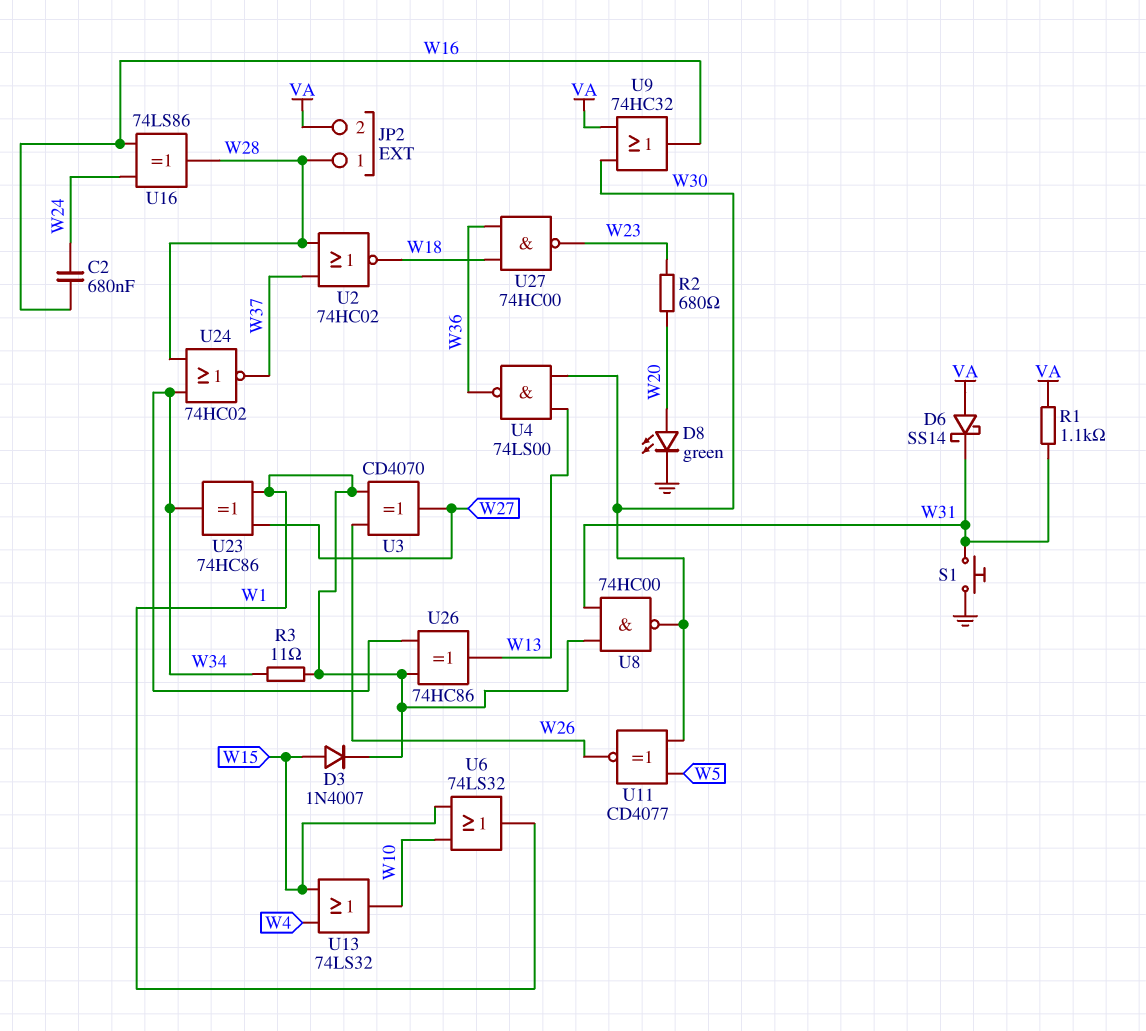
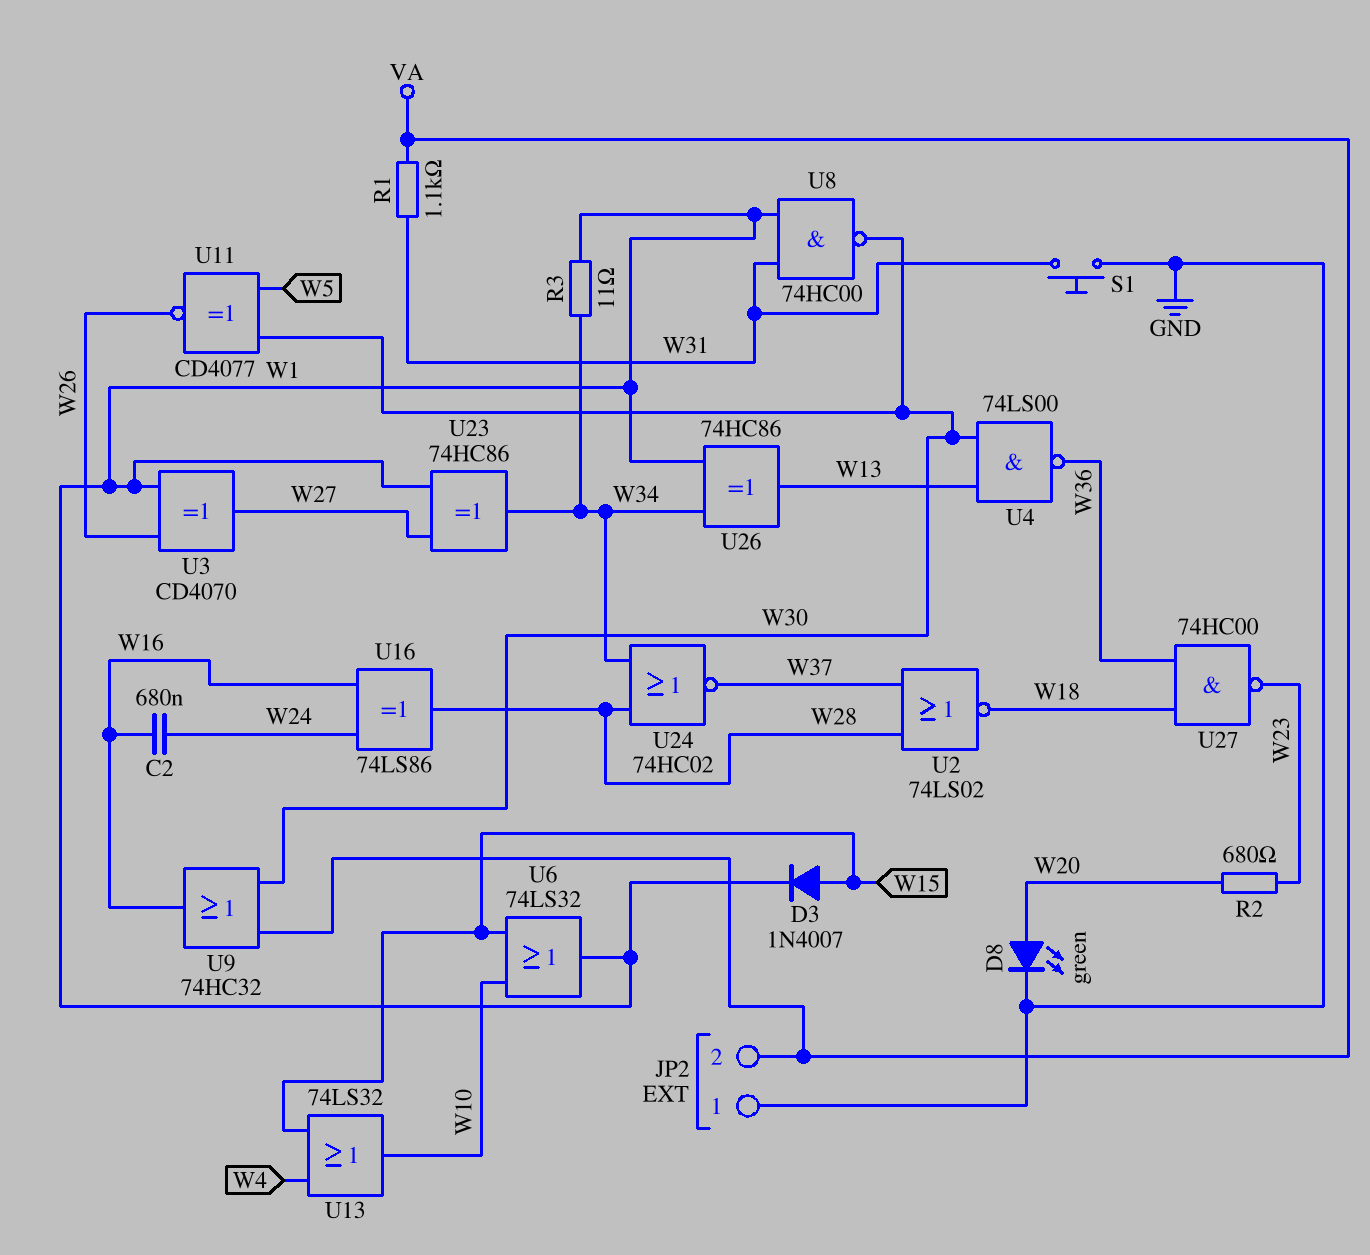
D6: schottky SS14 (A VA, K W31) -> none
JP2 pin 1: W28 -> GND
U2: NOR 74HC02 (in W28, in W37, out W18) -> NOR 74LS02 (in W28, in W37, out W18)

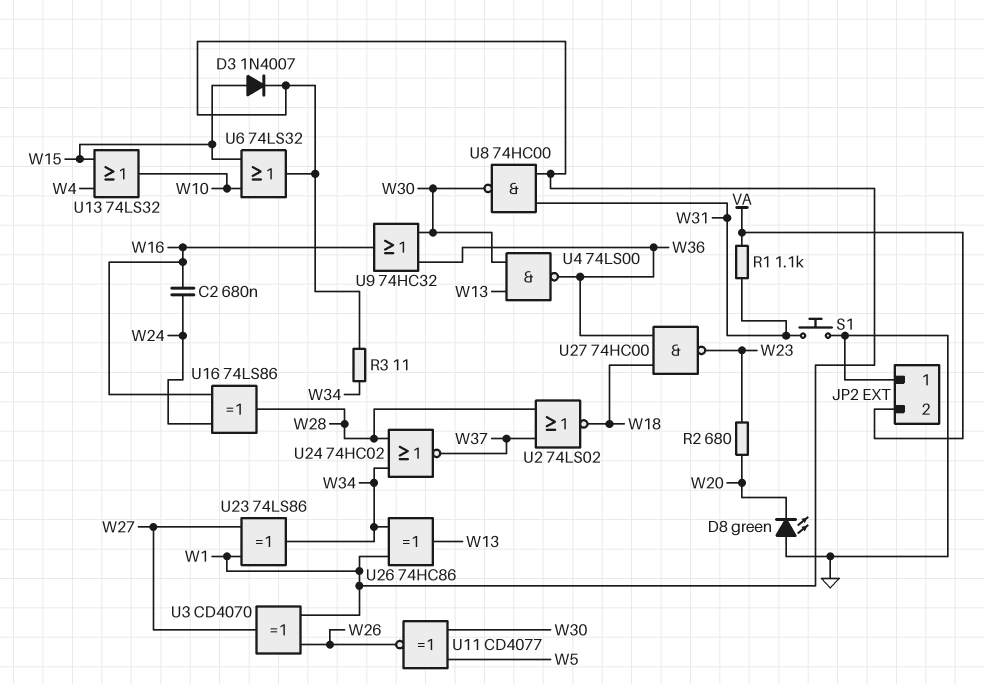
D8: LED green (A W20, K GND) -> LED green (A GND, K W20)
U9: OR 74HC32 (in VA, in W30, out W16) -> OR 74HC32 (in W30, in W36, out W16)
U23: XOR 74HC86 (in W1, in W27, out W34) -> XOR 74LS86 (in W1, in W27, out W34)

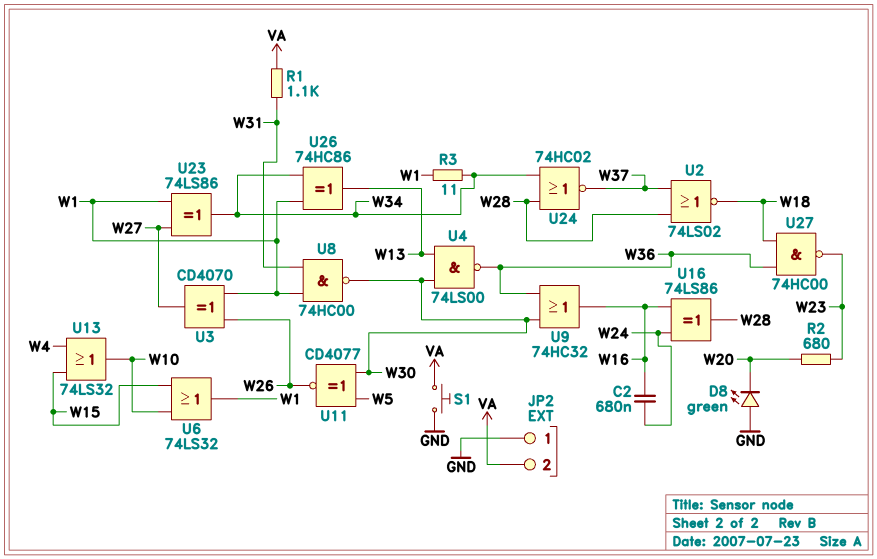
D3: diode 1N4007 (A W15, K W1) -> none
S1: button (GND, W31) -> button (GND, VA)

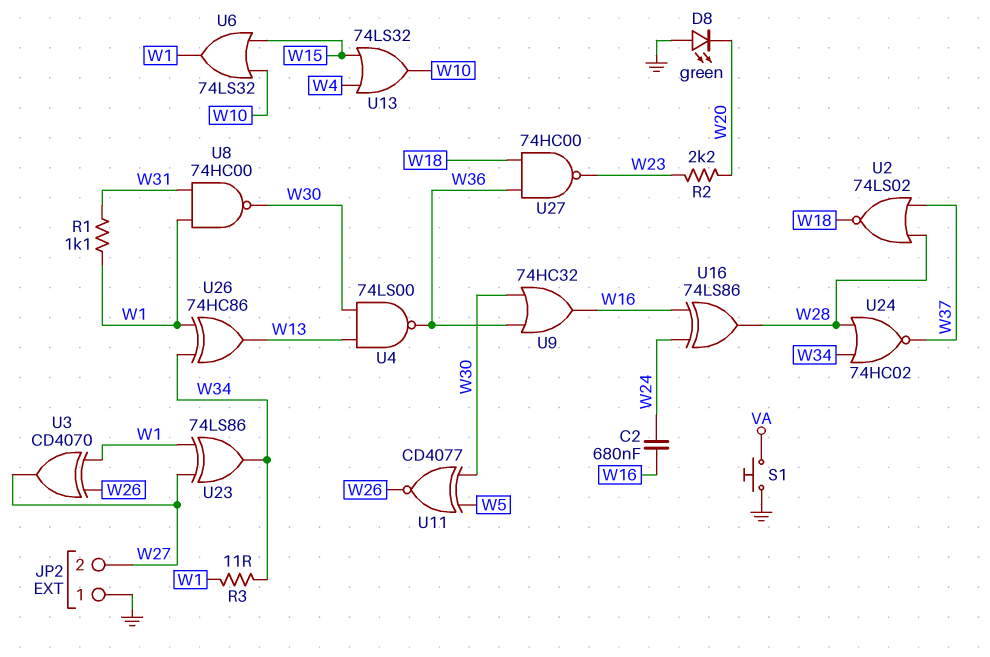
JP2 pin 2: VA -> W27
R1: 1.1k (VA, W31) -> 1.1k (W1, W31)
R2: 680 (W20, W23) -> 2.2k (W20, W23)

